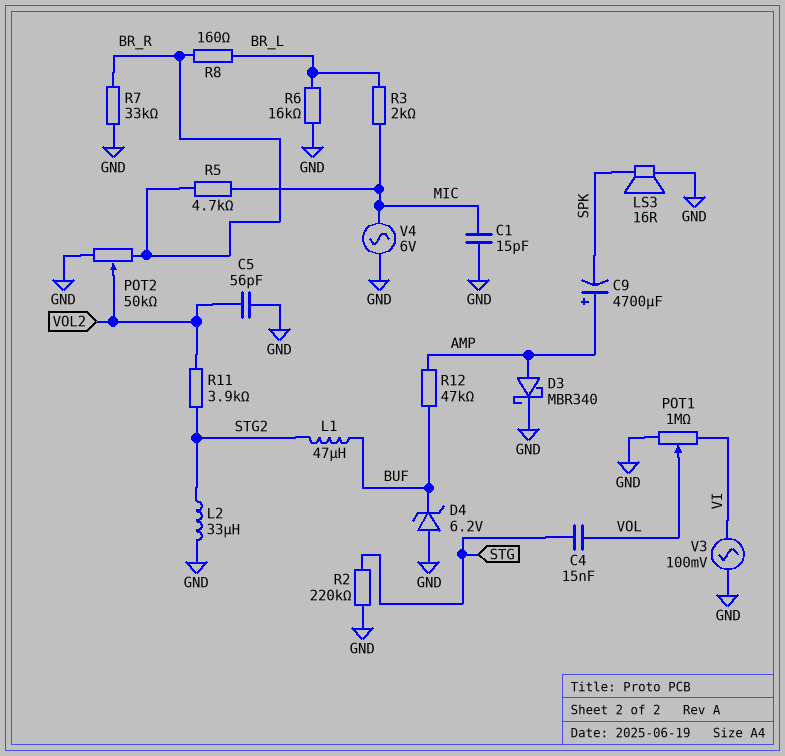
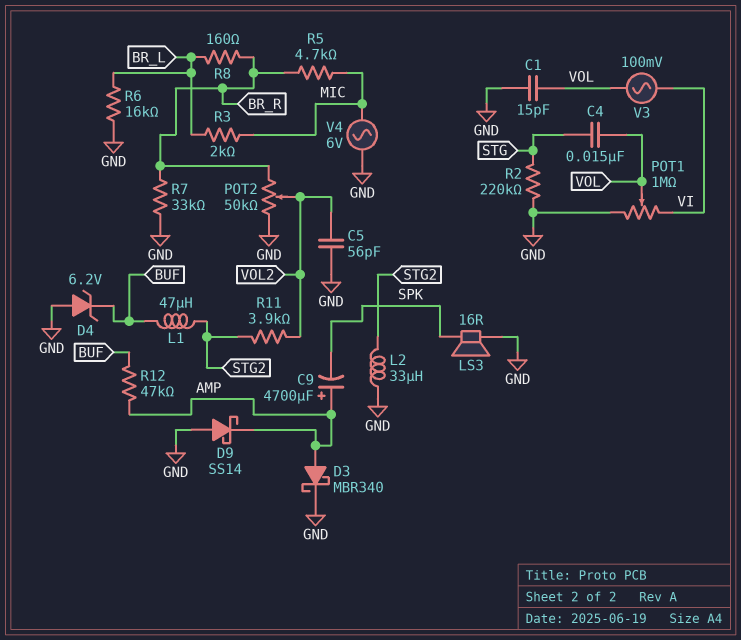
C1: 15pF (GND, MIC) -> 15pF (GND, VOL)
D9: none -> schottky SS14 (A GND, K AMP)
V3: AC 100mV (GND, VI) -> AC 100mV (VI, VOL)

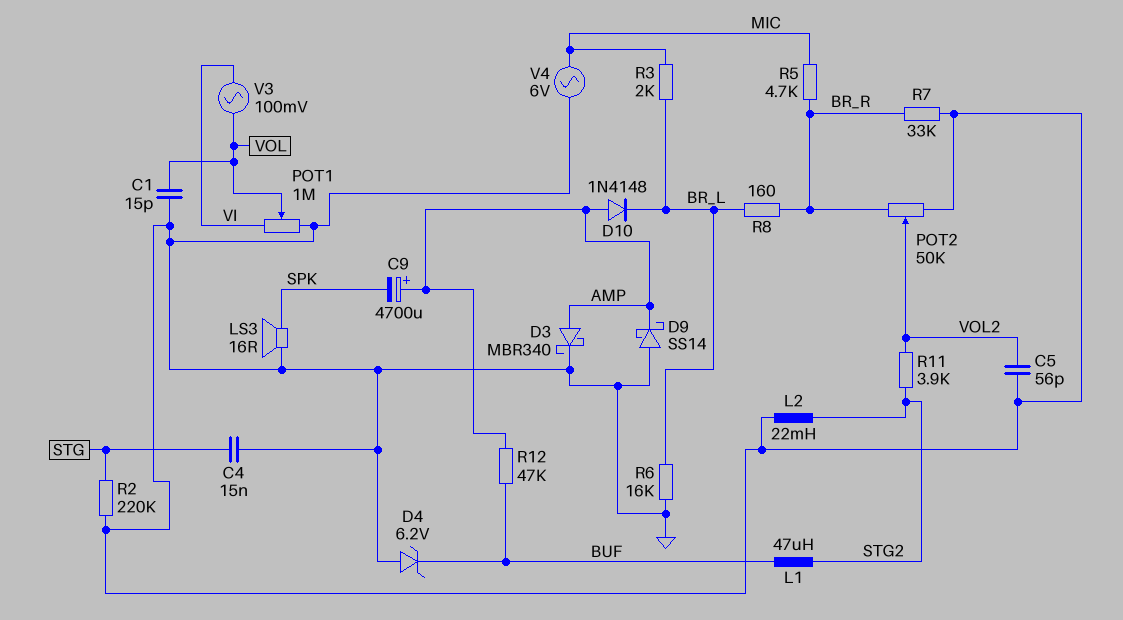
C4: 15nF (STG, VOL) -> 15nF (GND, STG)
D10: none -> diode 1N4148 (A AMP, K BR_L)
L2: 33uH (GND, STG2) -> 22mH (GND, STG2)

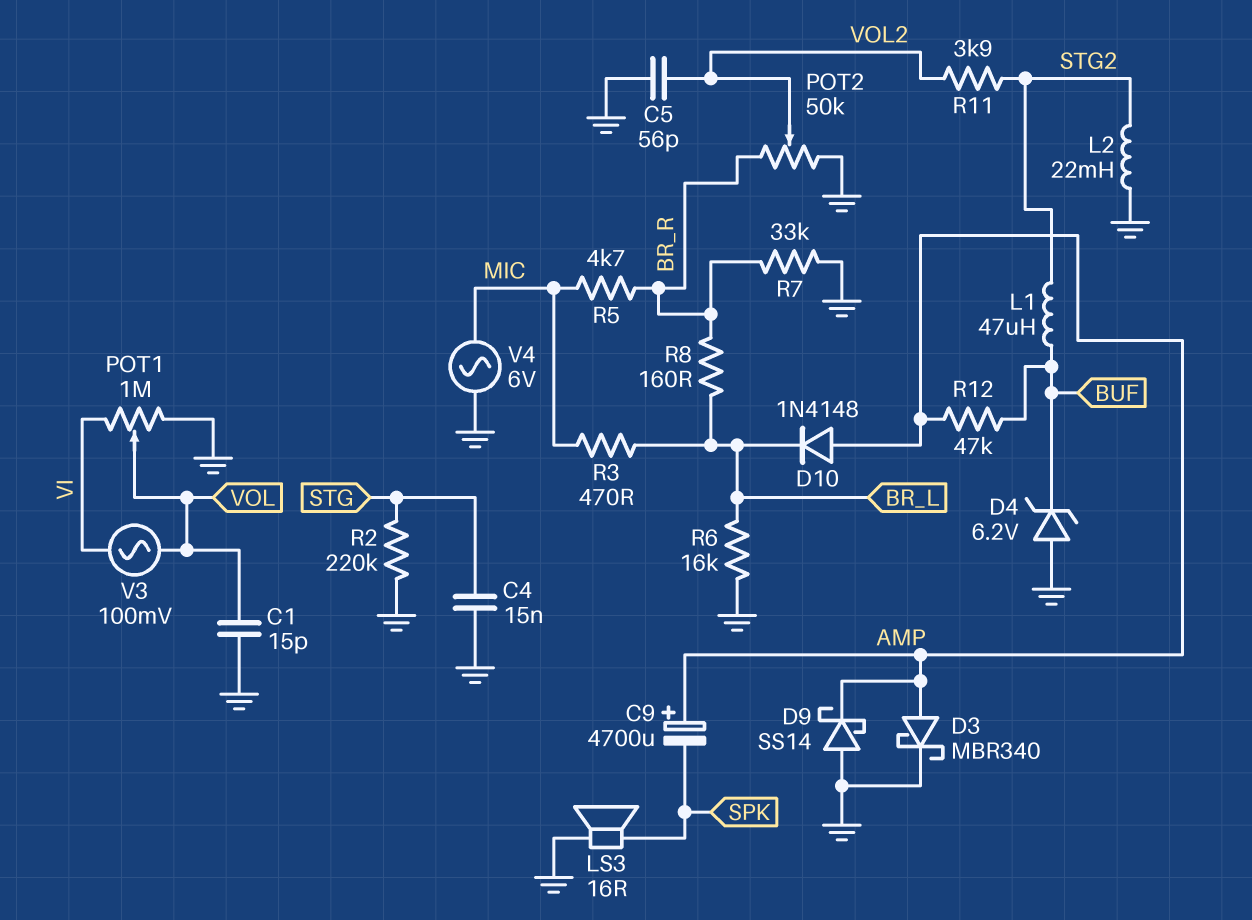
R3: 2k (BR_L, MIC) -> 470 (BR_L, MIC)

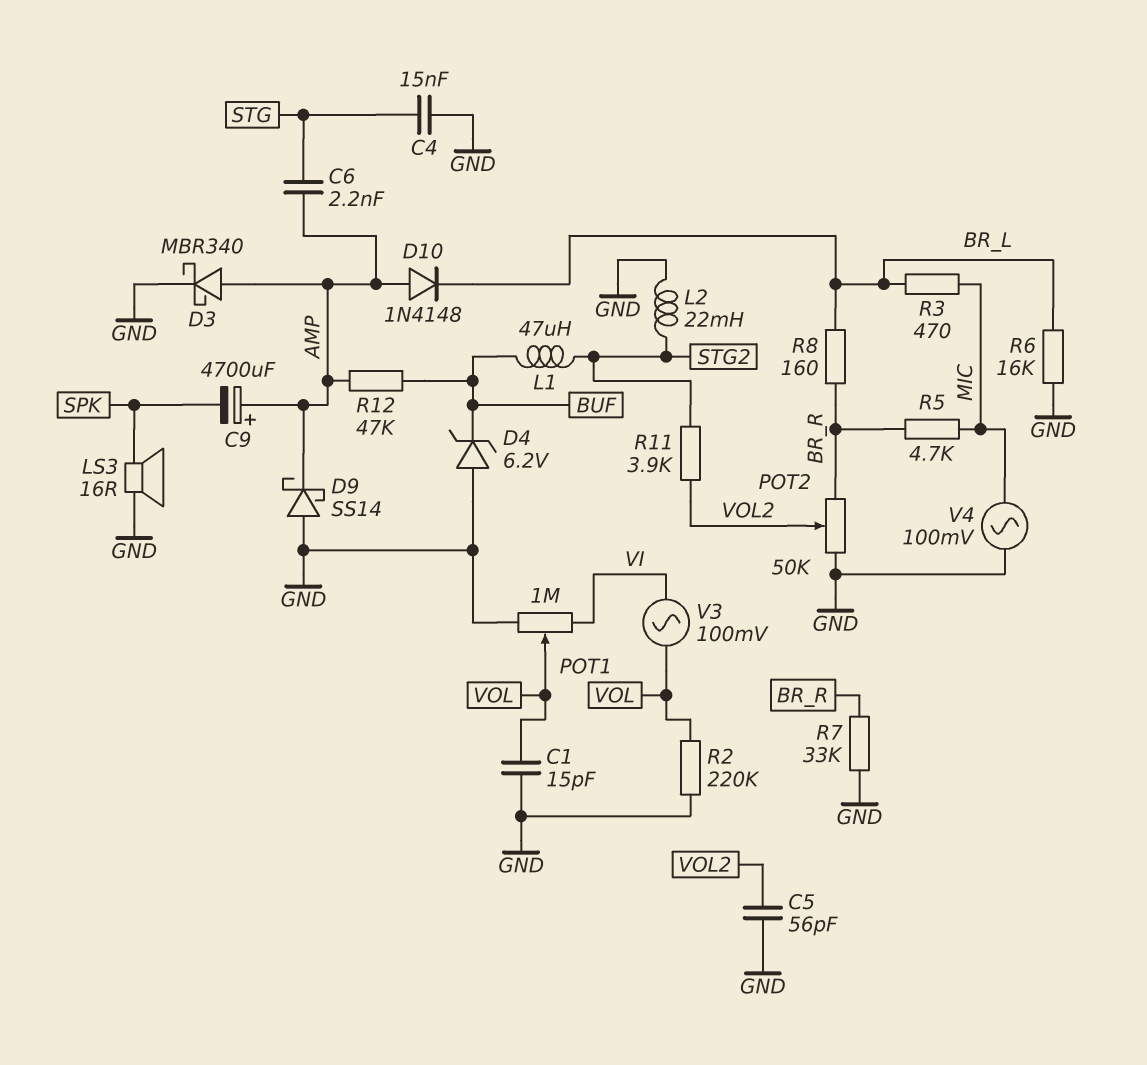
C6: none -> 2.2nF (AMP, STG)
R2: 220k (GND, STG) -> 220k (GND, VOL)
V4: AC 6V (GND, MIC) -> AC 100mV (GND, MIC)

